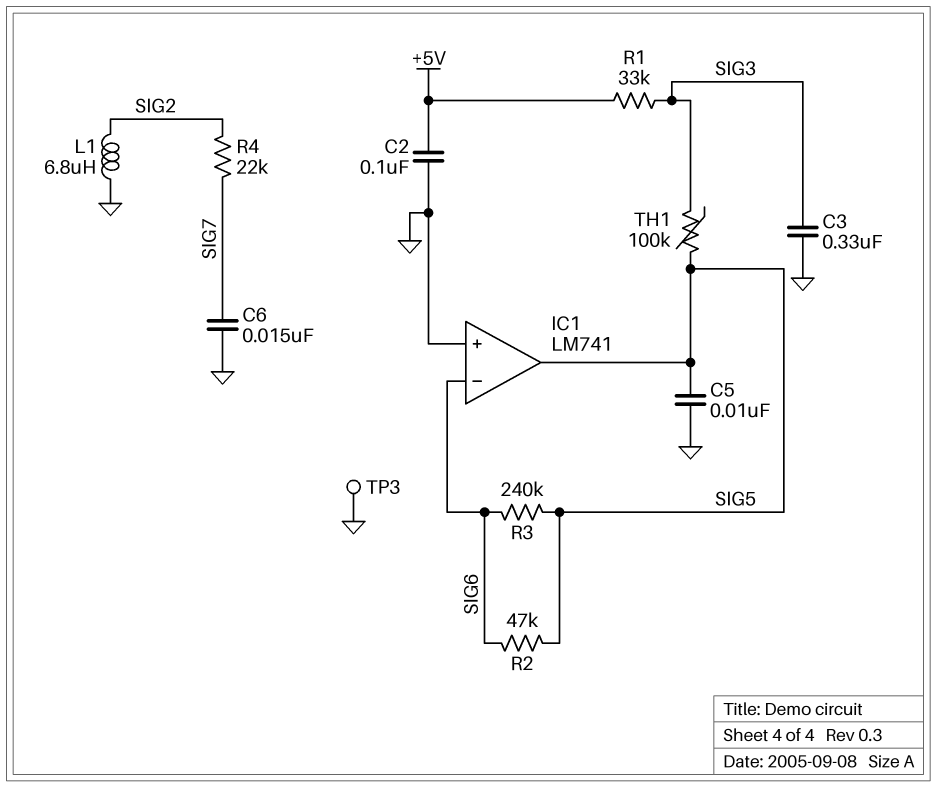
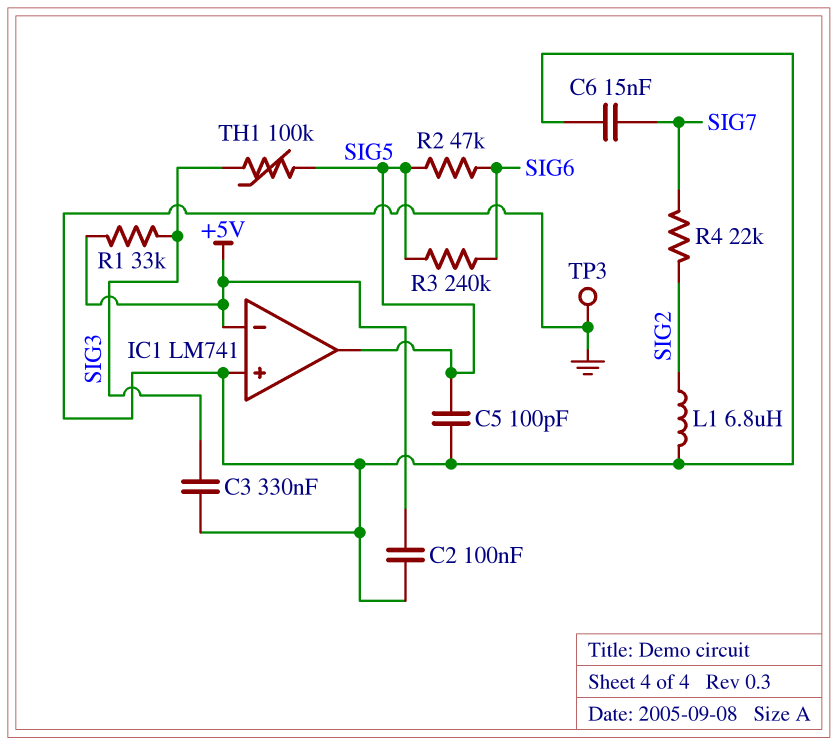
C5: 10nF (GND, SIG5) -> 100pF (GND, SIG5)
IC1 pin in-: SIG6 -> +5V

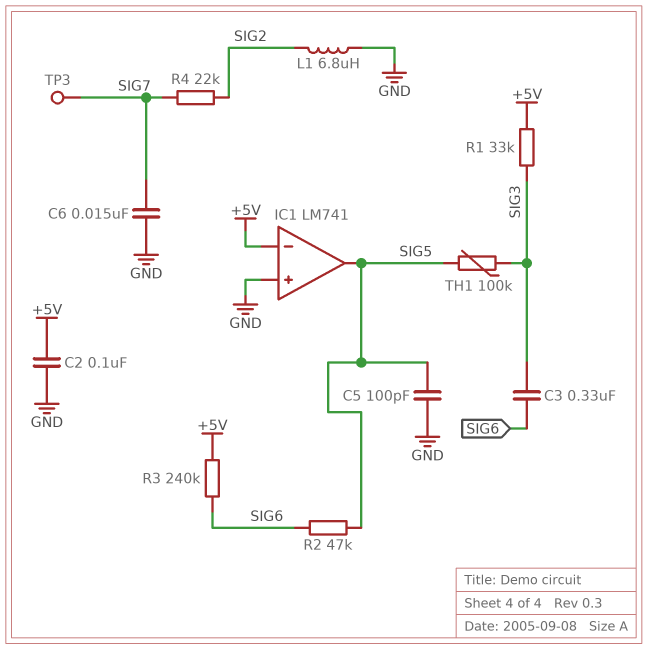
C3: 330nF (GND, SIG3) -> 330nF (SIG3, SIG6)
R3: 240k (SIG5, SIG6) -> 240k (+5V, SIG6)
TP3: test point (GND) -> test point (SIG7)

